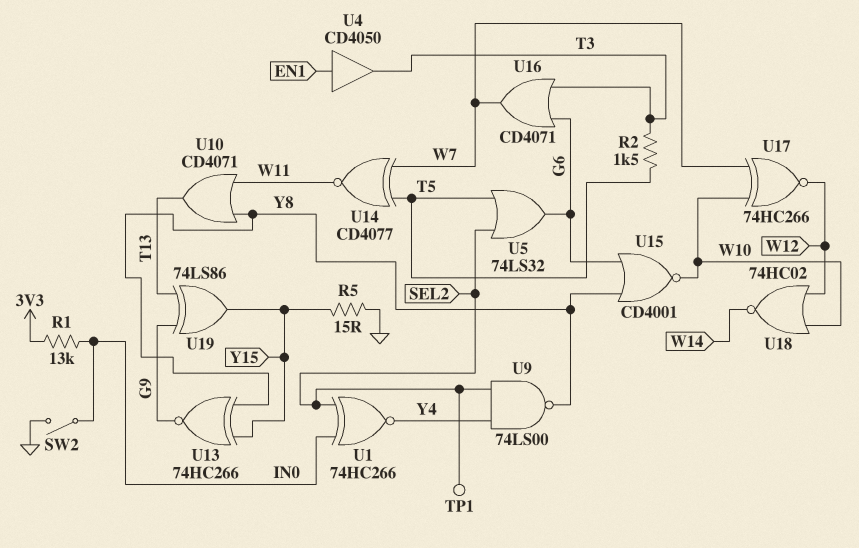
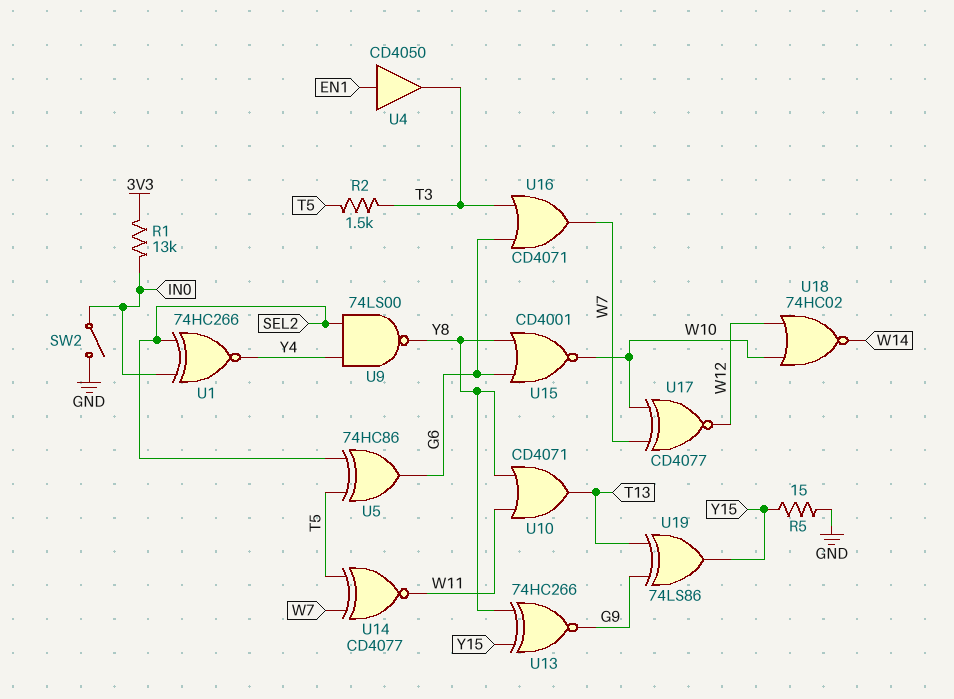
TP1: test point (SEL2) -> none
U5: OR 74LS32 (in SEL2, in T5, out G6) -> XOR 74HC86 (in SEL2, in T5, out G6)
U17: XNOR 74HC266 (in W7, in W10, out W12) -> XNOR CD4077 (in W7, in W10, out W12)

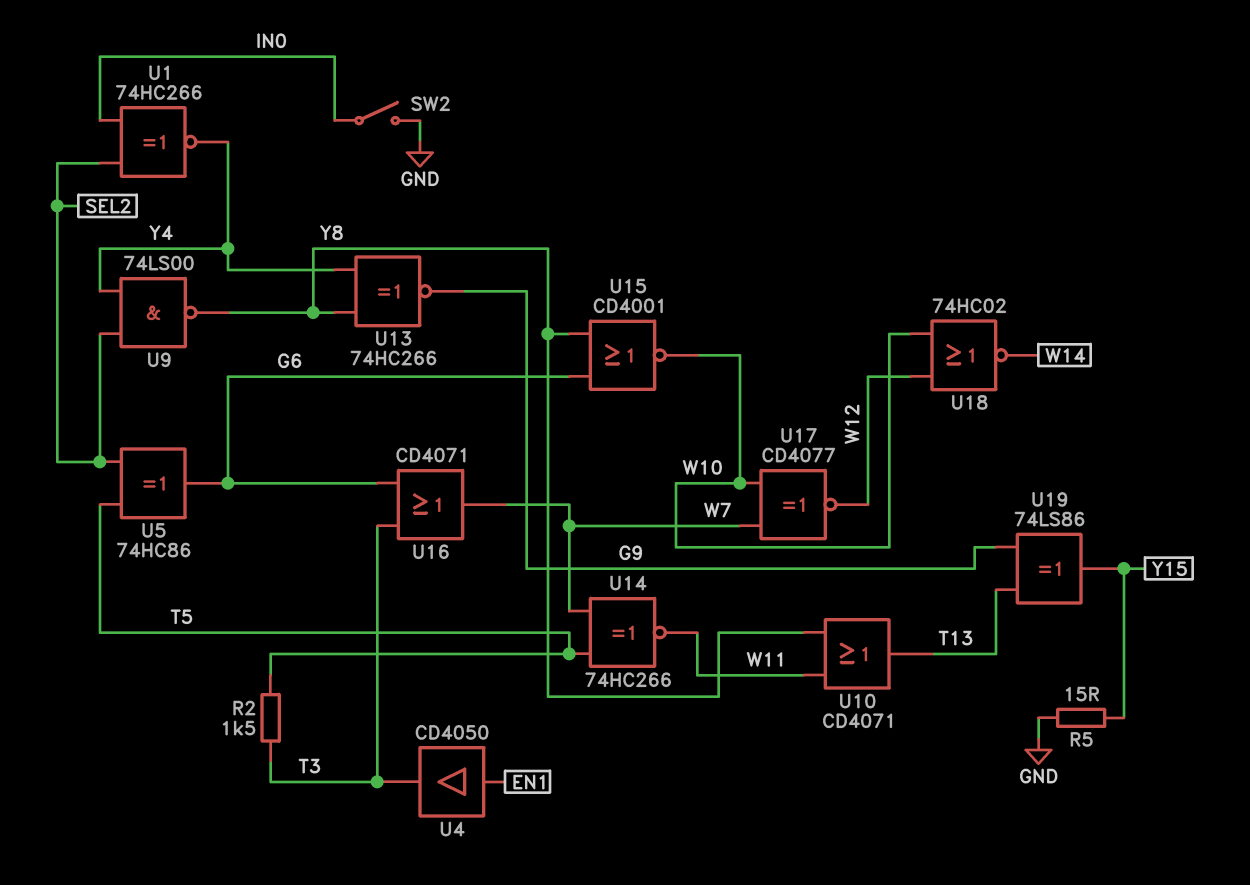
R1: 13k (3V3, IN0) -> none
U13: XNOR 74HC266 (in Y8, in Y15, out G9) -> XNOR 74HC266 (in Y4, in Y8, out G9)
U14: XNOR CD4077 (in T5, in W7, out W11) -> XNOR 74HC266 (in T5, in W7, out W11)

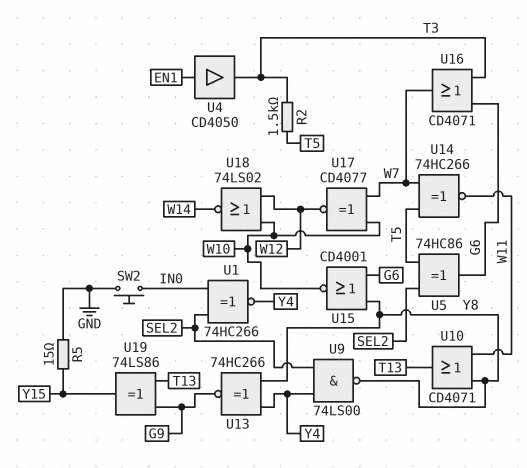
SW2: switch (GND, IN0) -> button (GND, IN0)
U18: NOR 74HC02 (in W10, in W12, out W14) -> NOR 74LS02 (in W10, in W12, out W14)

